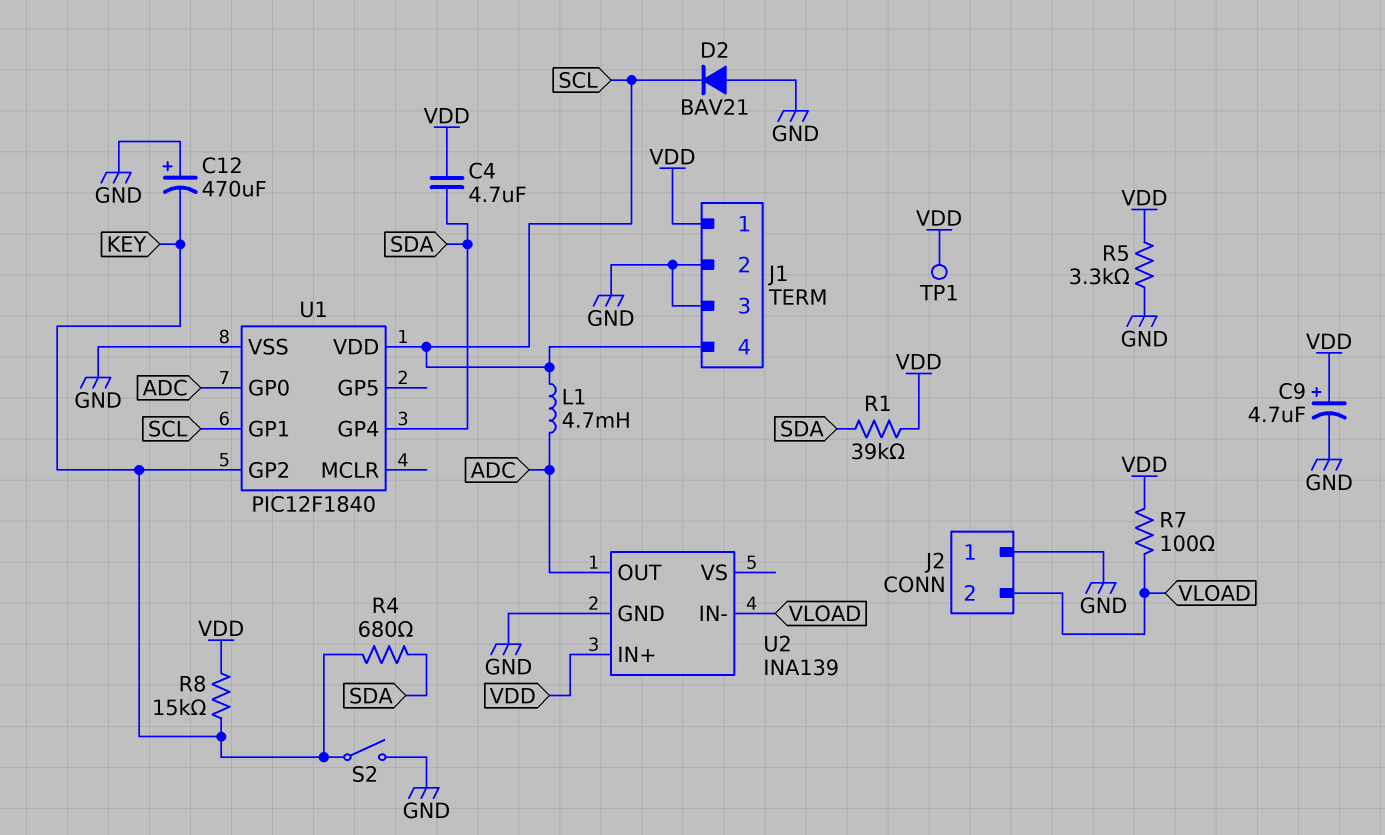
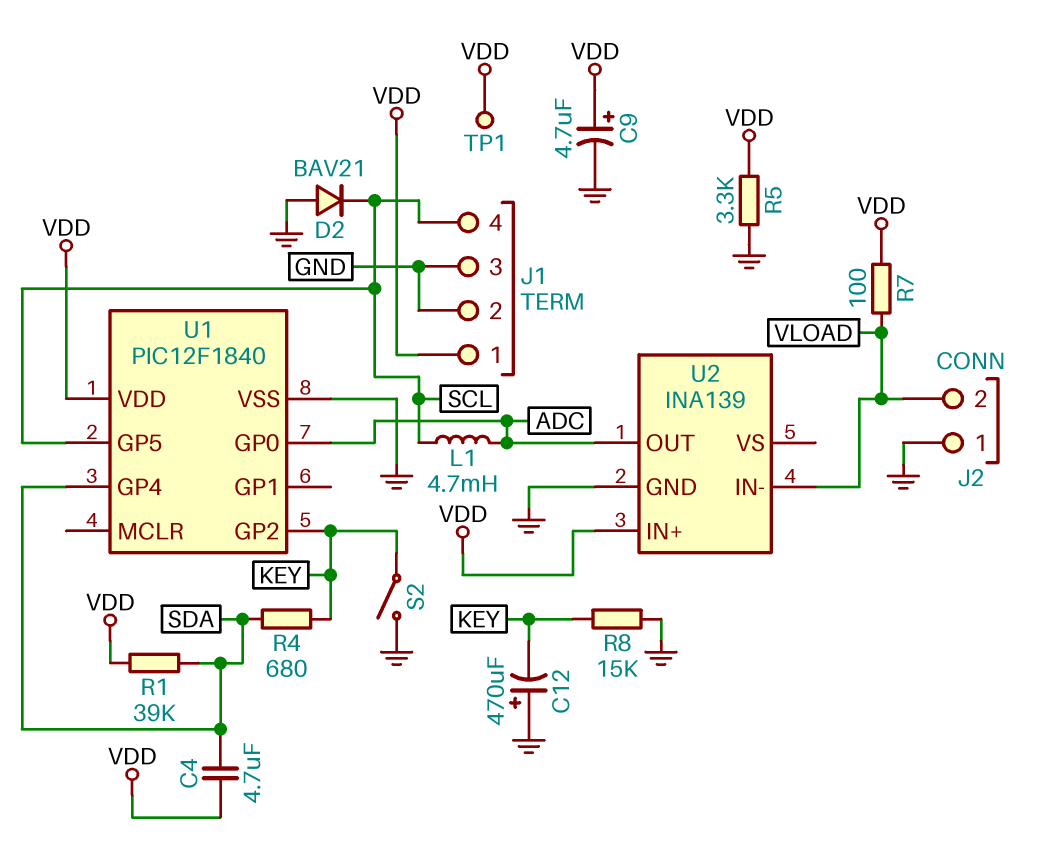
R8: 15k (KEY, VDD) -> 15k (GND, KEY)
U1 pin GP1: SCL -> none
U1 pin GP5: none -> SCL
U1 pin VDD: SCL -> VDD

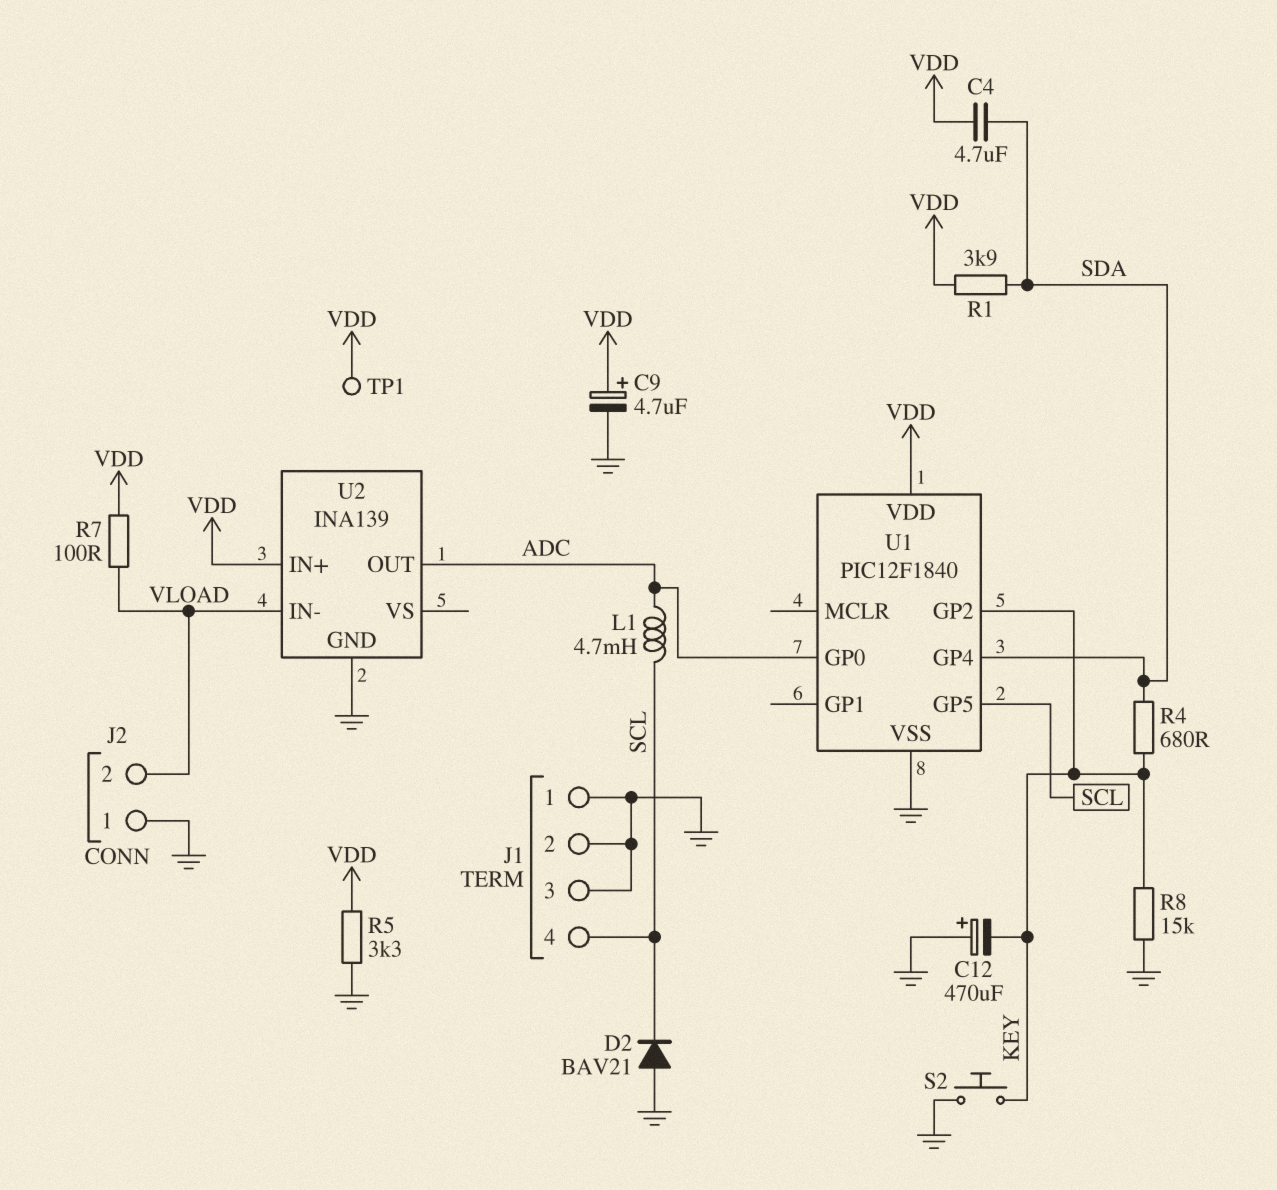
J1 pin 1: VDD -> GND
R1: 39k (SDA, VDD) -> 3.9k (SDA, VDD)
S2: switch (GND, KEY) -> button (GND, KEY)

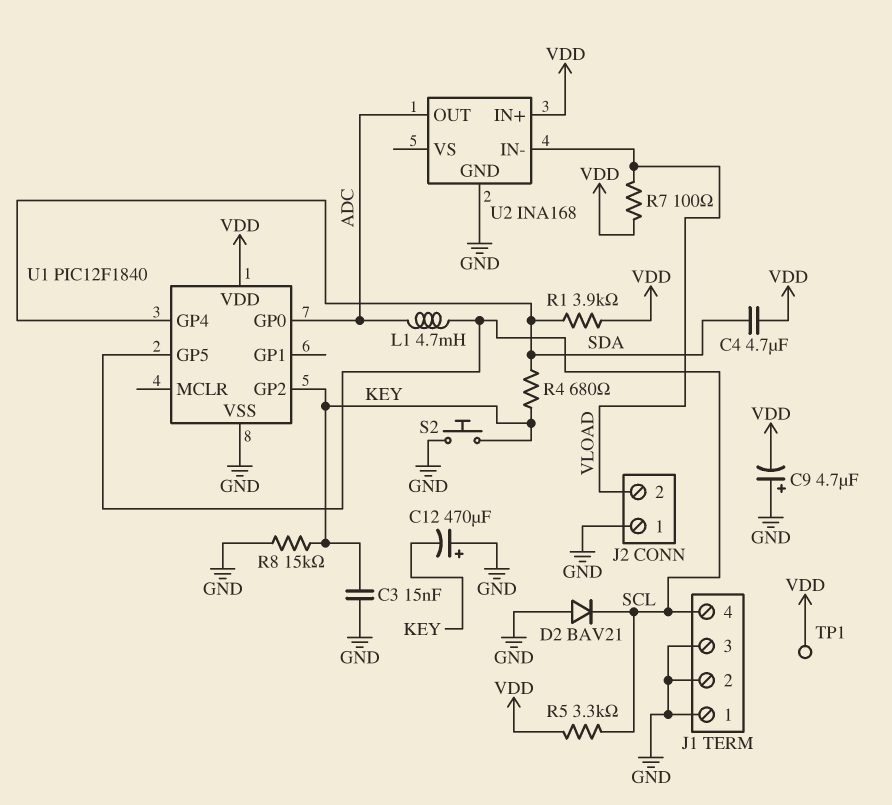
C3: none -> 15nF (GND, KEY)
C9: 4.7uF (plus VDD, minus GND) -> 4.7uF (plus GND, minus VDD)
R5: 3.3k (GND, VDD) -> 3.3k (SCL, VDD)
U2: INA139 -> INA168

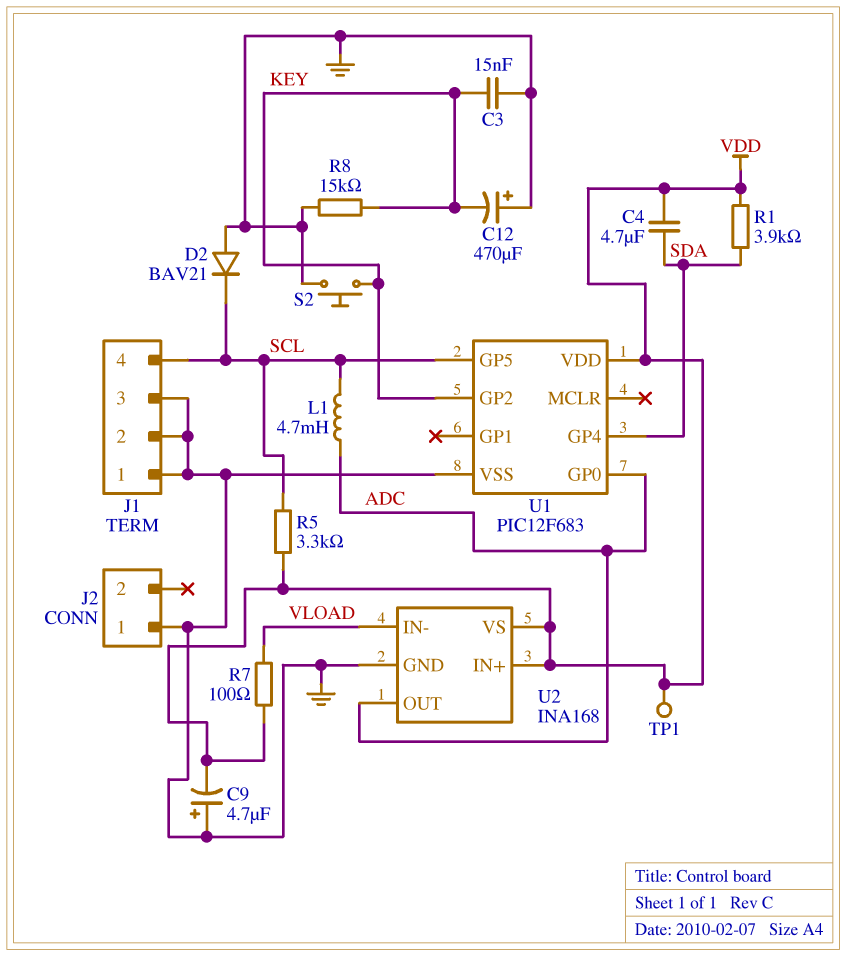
J2 pin 2: VLOAD -> none
R4: 680 (KEY, SDA) -> none
U1: PIC12F1840 -> PIC12F683
U2 pin VS: none -> VDD

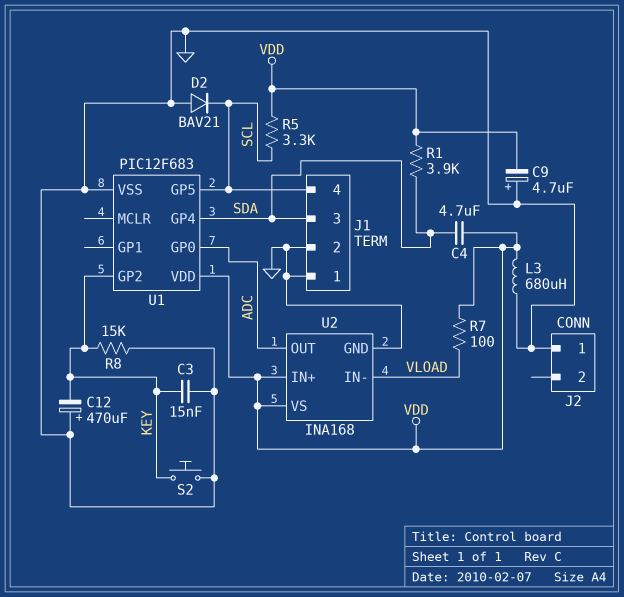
J1 pin 3: GND -> SDA
L1: 4.7mH (ADC, SCL) -> none
L3: none -> 680uH (GND, VDD)
TP1: test point (VDD) -> none

